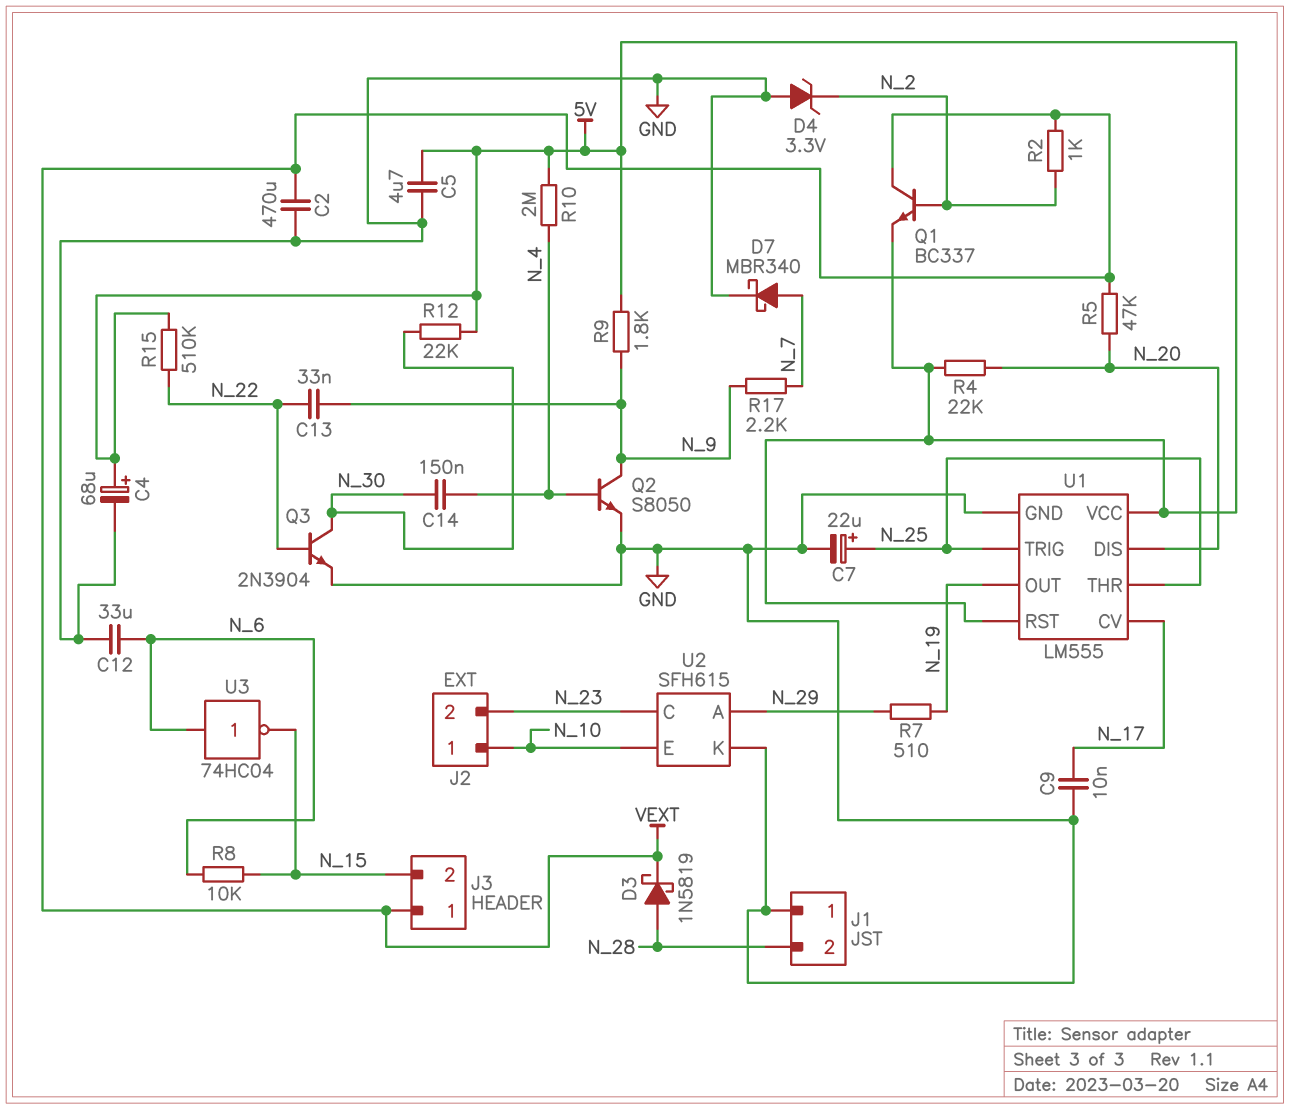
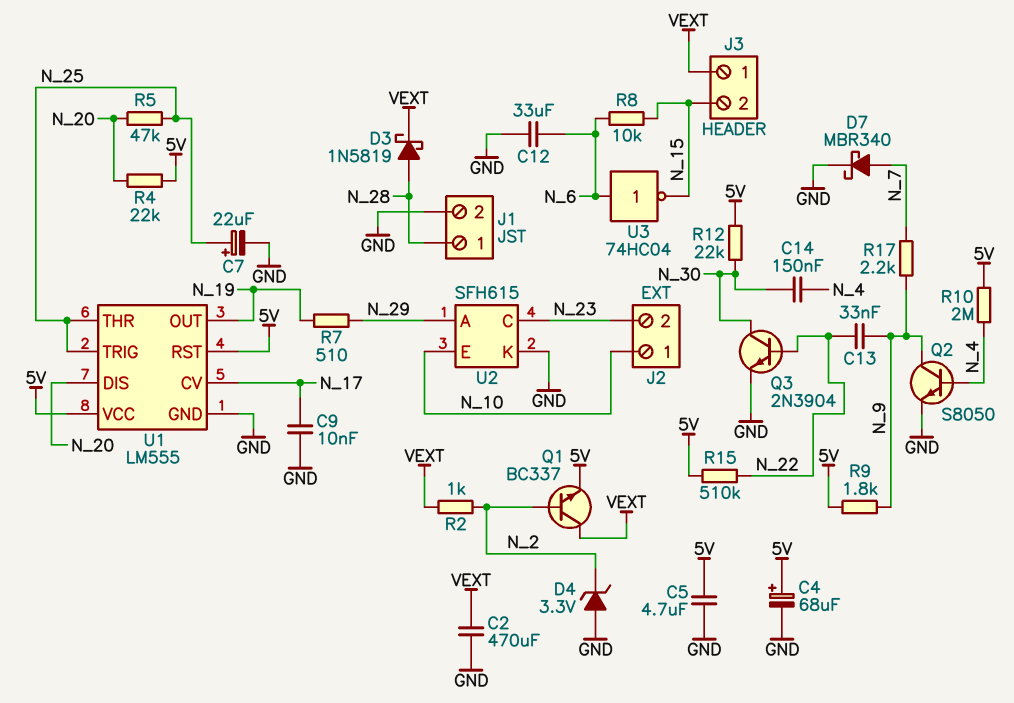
J1 pin 1: GND -> N_28
J1 pin 2: N_28 -> GND
R5: 47k (N_20, VEXT) -> 47k (N_20, N_25)

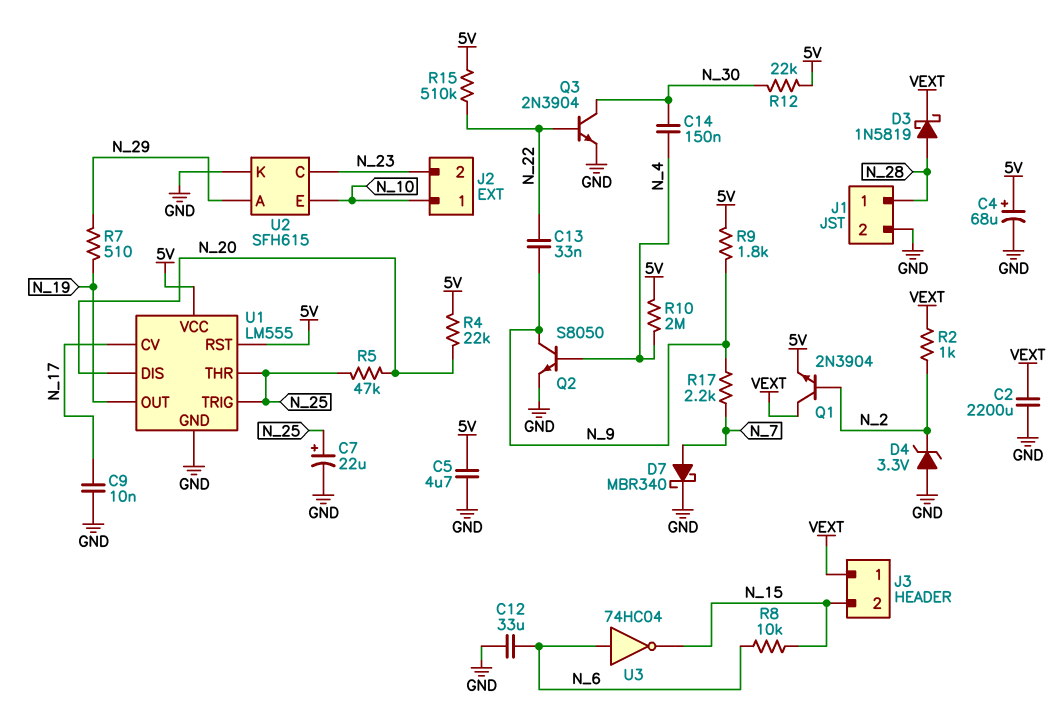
C2: 470uF (GND, VEXT) -> 2200uF (GND, VEXT)
Q1: NPN BC337 (B N_2, C VEXT, E 5V) -> NPN 2N3904 (B N_2, C VEXT, E 5V)

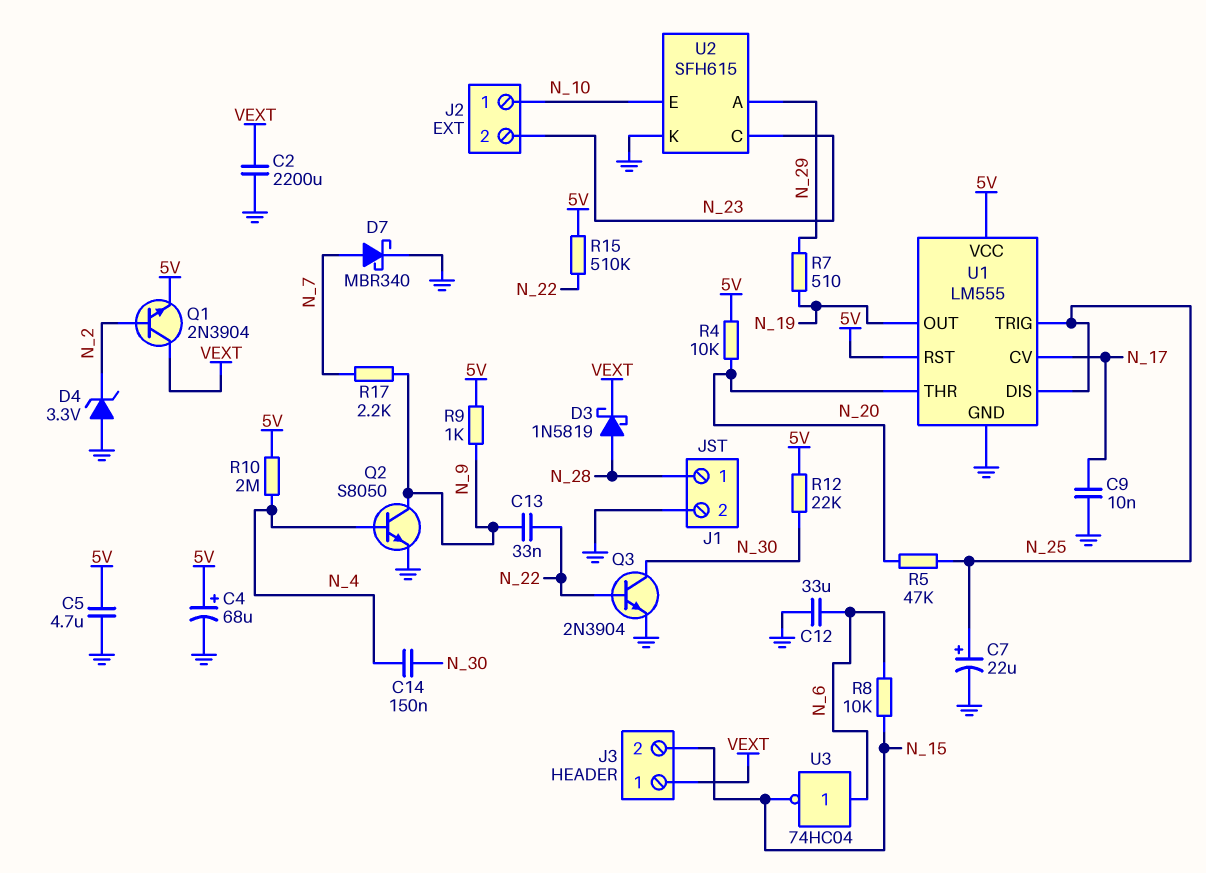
R2: 1k (N_2, VEXT) -> none
R4: 22k (5V, N_20) -> 10k (5V, N_20)
R9: 1.8k (5V, N_9) -> 1k (5V, N_9)
U1 pin DIS: N_20 -> N_25
U1 pin THR: N_25 -> N_20

